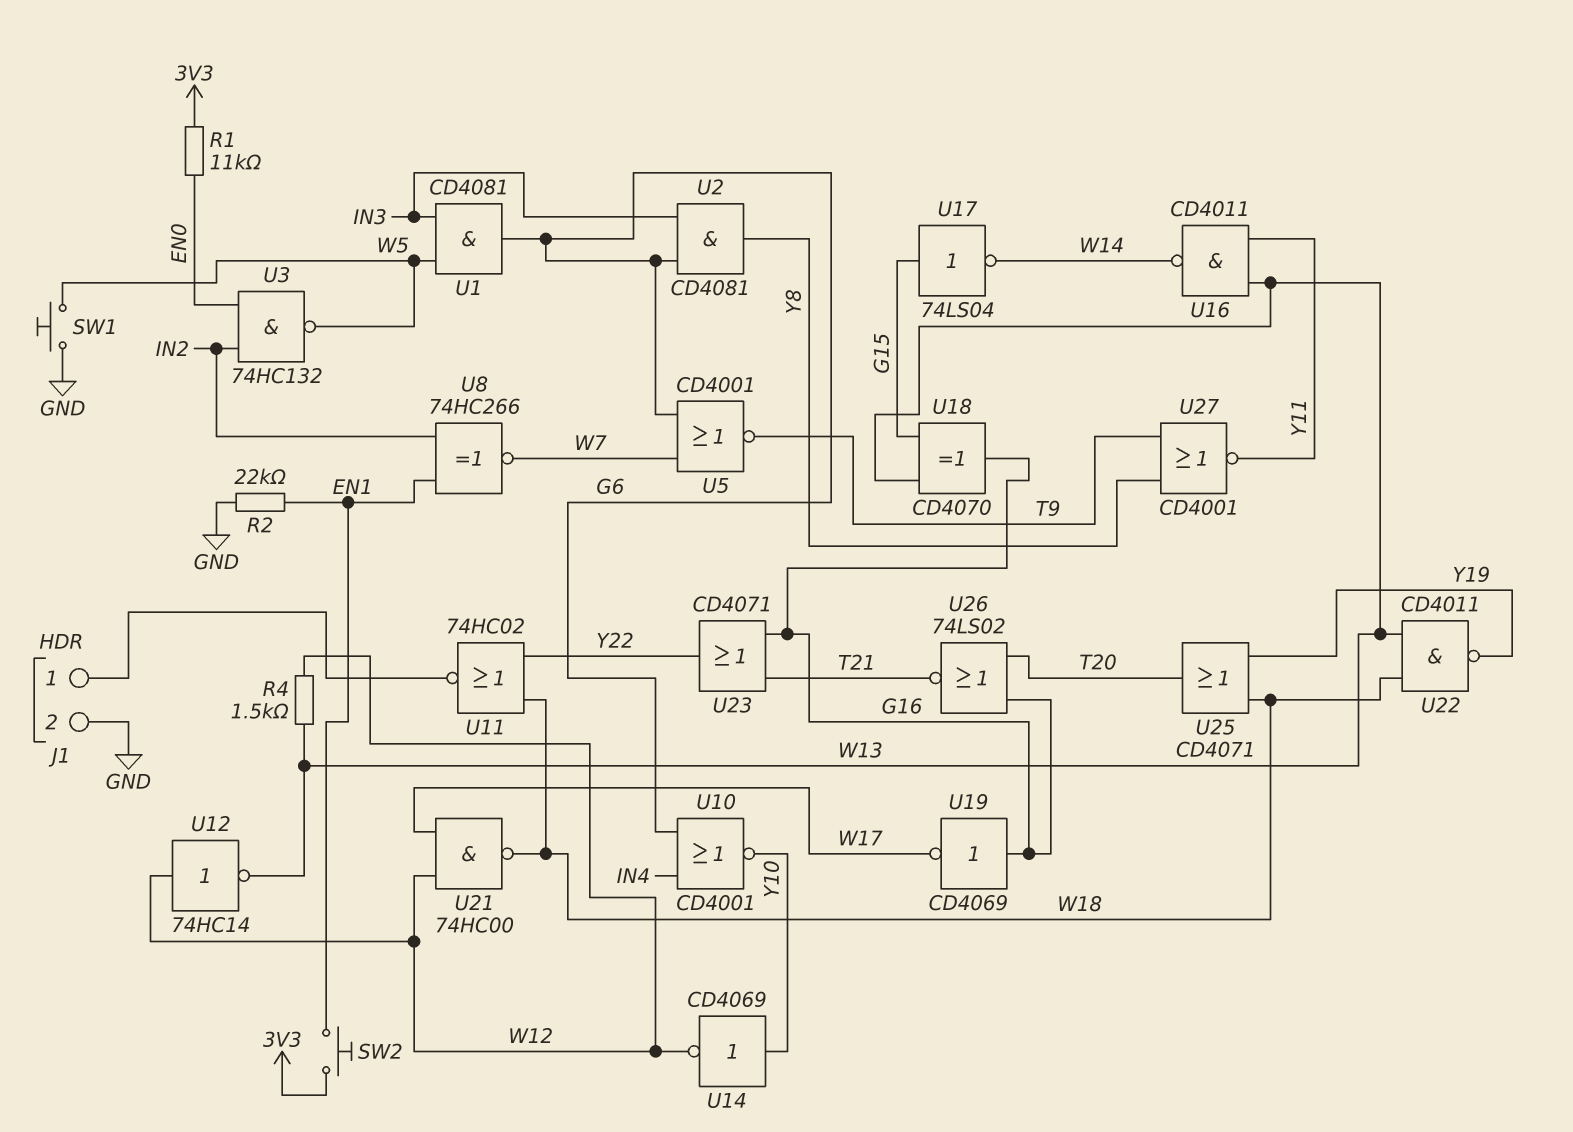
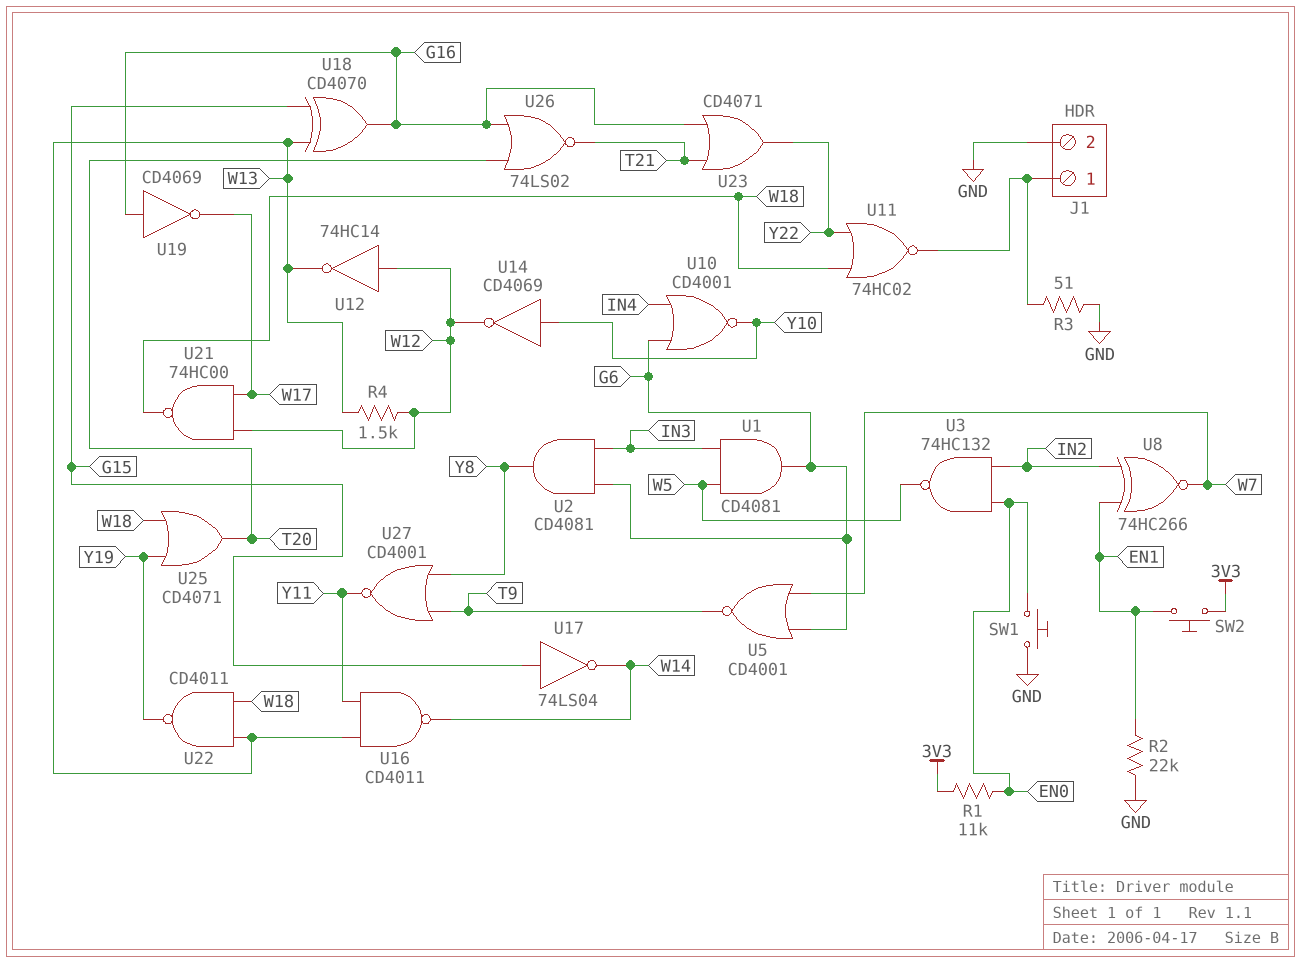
R3: none -> 51 (GND, J1/1)
SW1: button (GND, W5) -> button (EN0, GND)

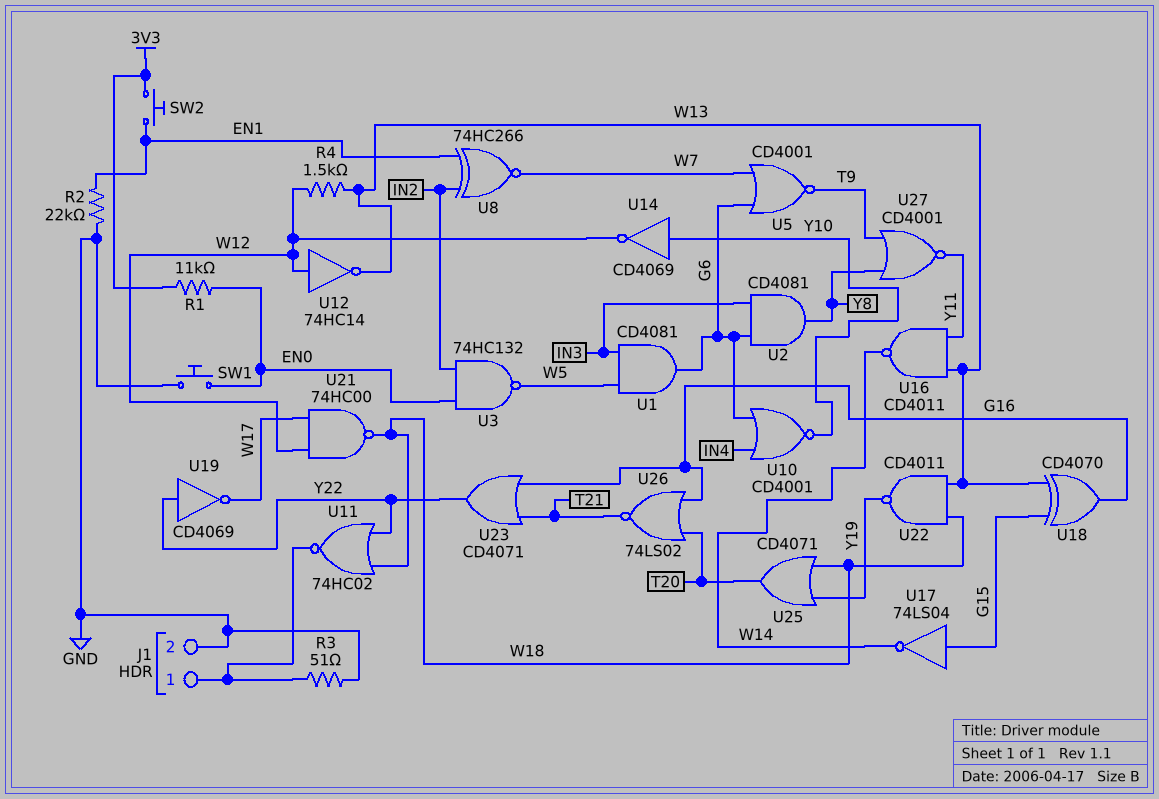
U19: NOT CD4069 (in G16, out W17) -> NOT CD4069 (in Y22, out W17)

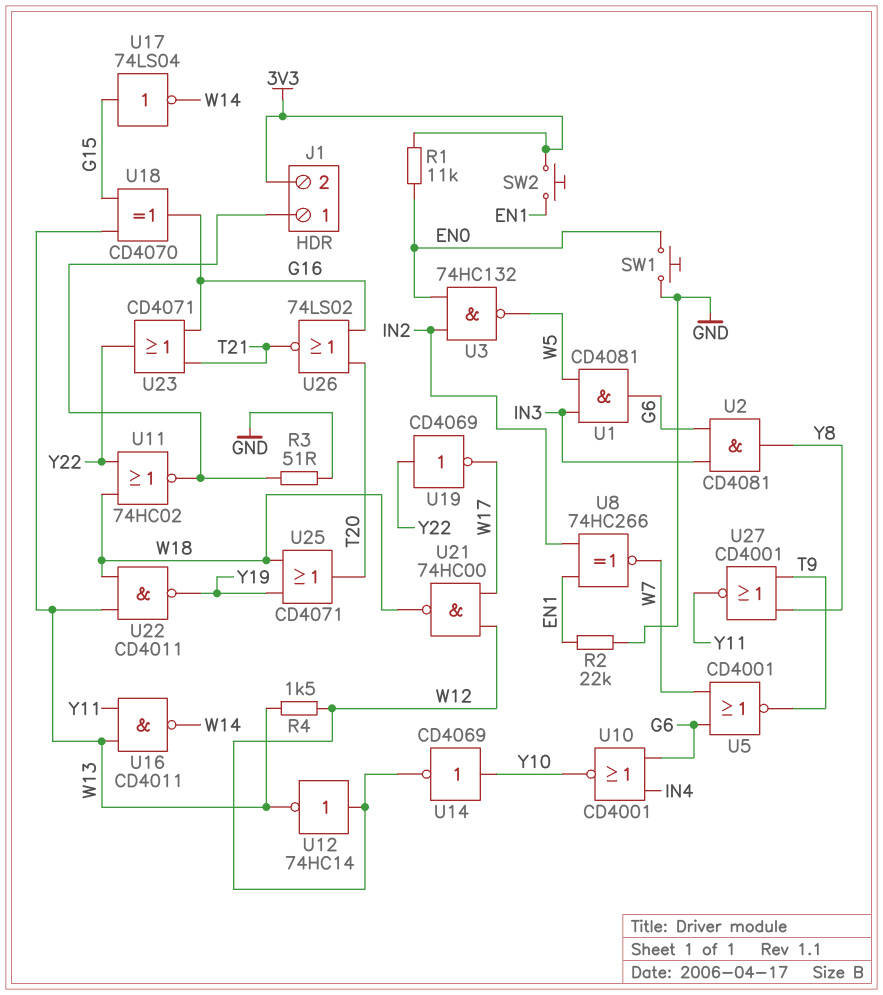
J1 pin 2: GND -> 3V3

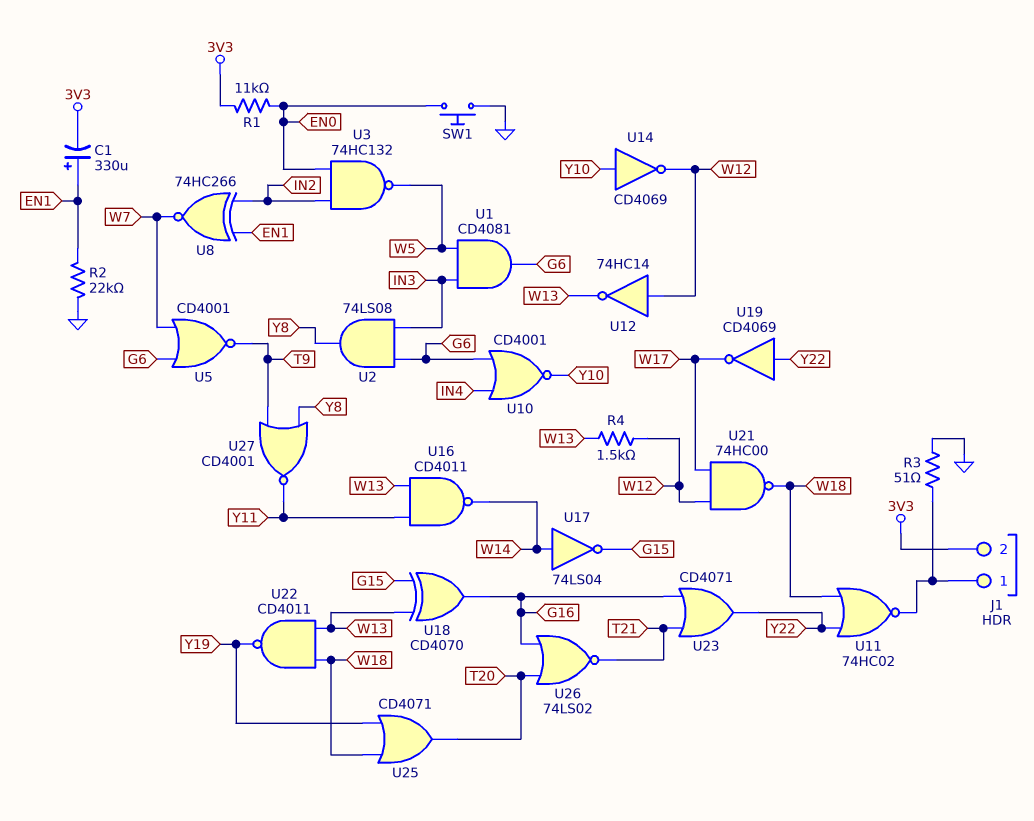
C1: none -> 330uF (plus EN1, minus 3V3)
SW2: button (3V3, EN1) -> none
U2: AND CD4081 (in G6, in IN3, out Y8) -> AND 74LS08 (in G6, in IN3, out Y8)
U17: NOT 74LS04 (in G15, out W14) -> NOT 74LS04 (in W14, out G15)

